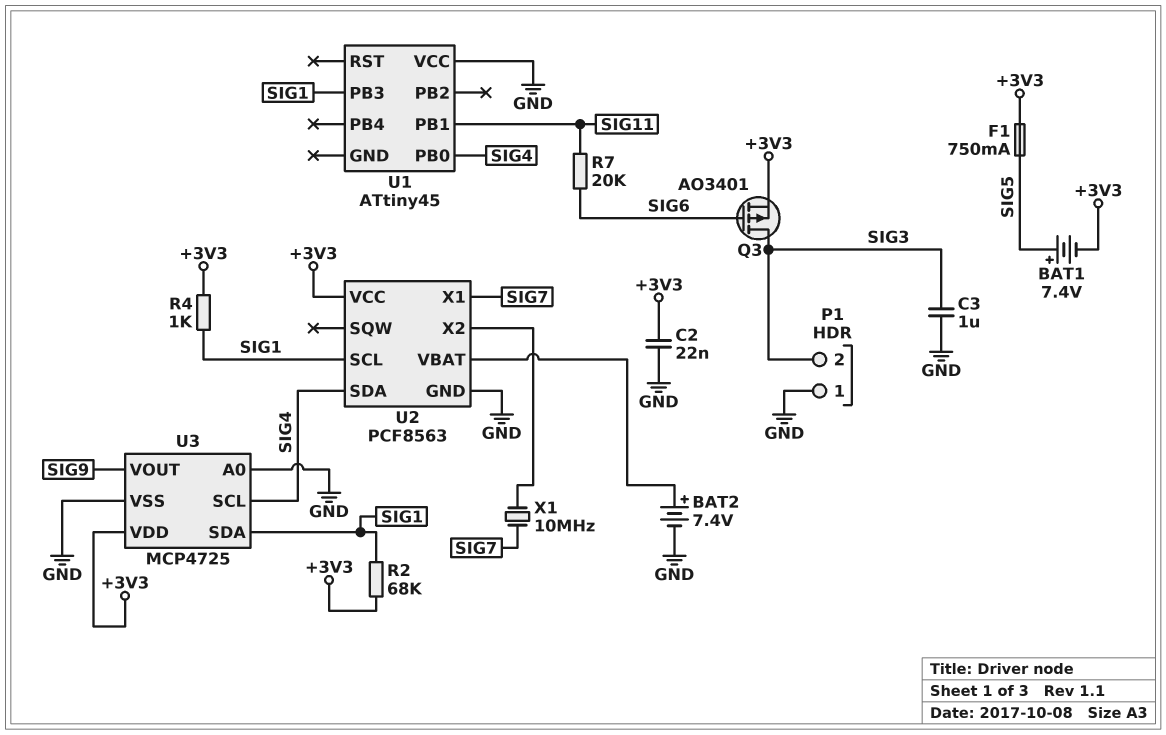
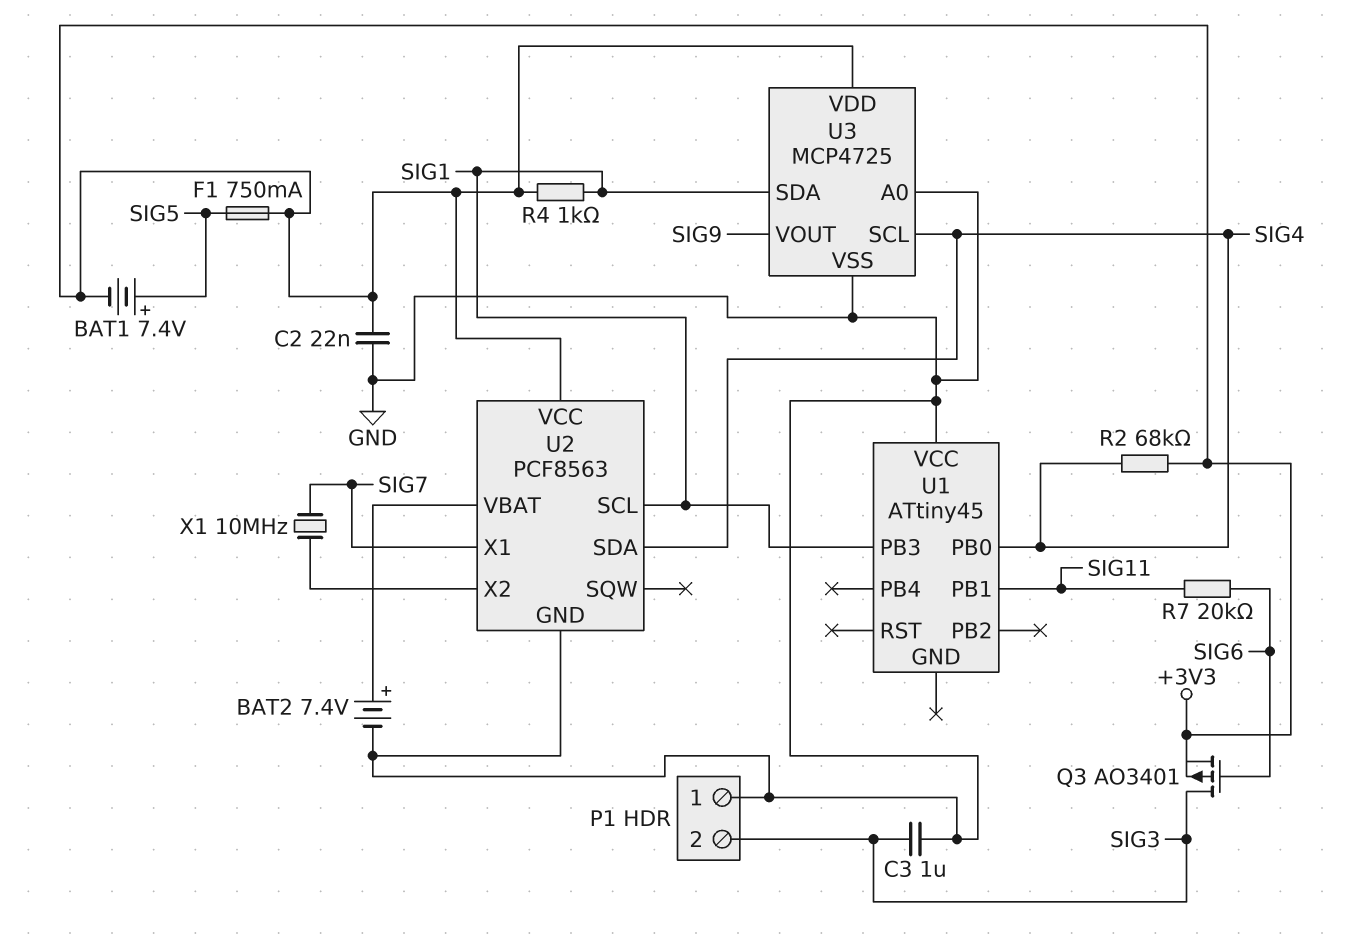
R2: 68k (+3V3, SIG1) -> 68k (+3V3, SIG4)

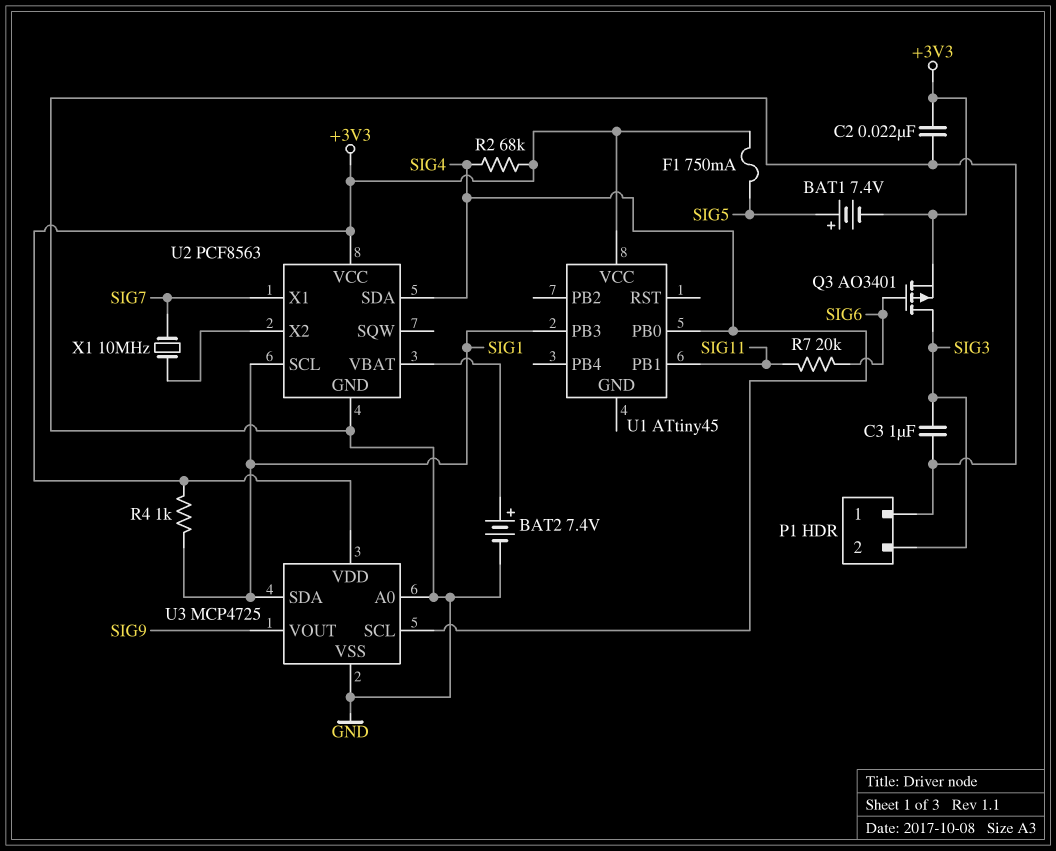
U1 pin VCC: GND -> +3V3

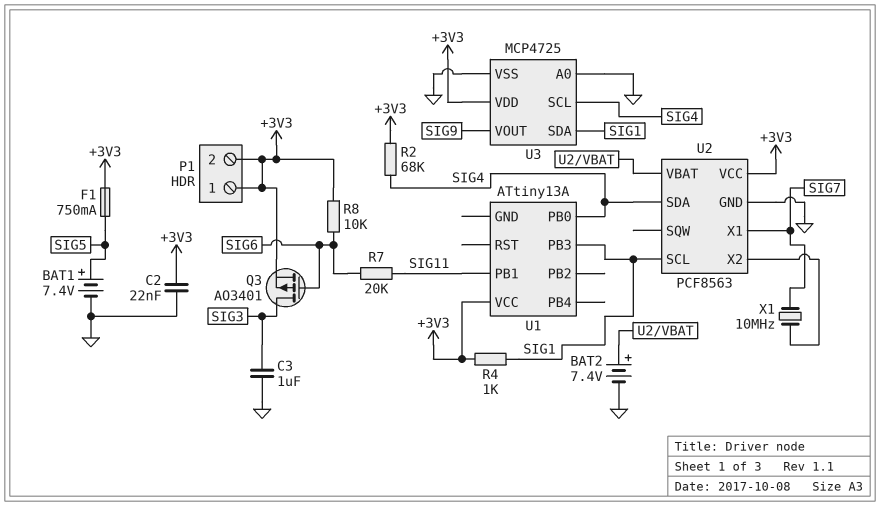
BAT1: 7.4V (plus SIG5, minus +3V3) -> 7.4V (plus SIG5, minus GND)
P1 pin 1: GND -> +3V3
P1 pin 2: SIG3 -> +3V3
R8: none -> 10k (+3V3, SIG6)
U1: ATtiny45 -> ATtiny13A

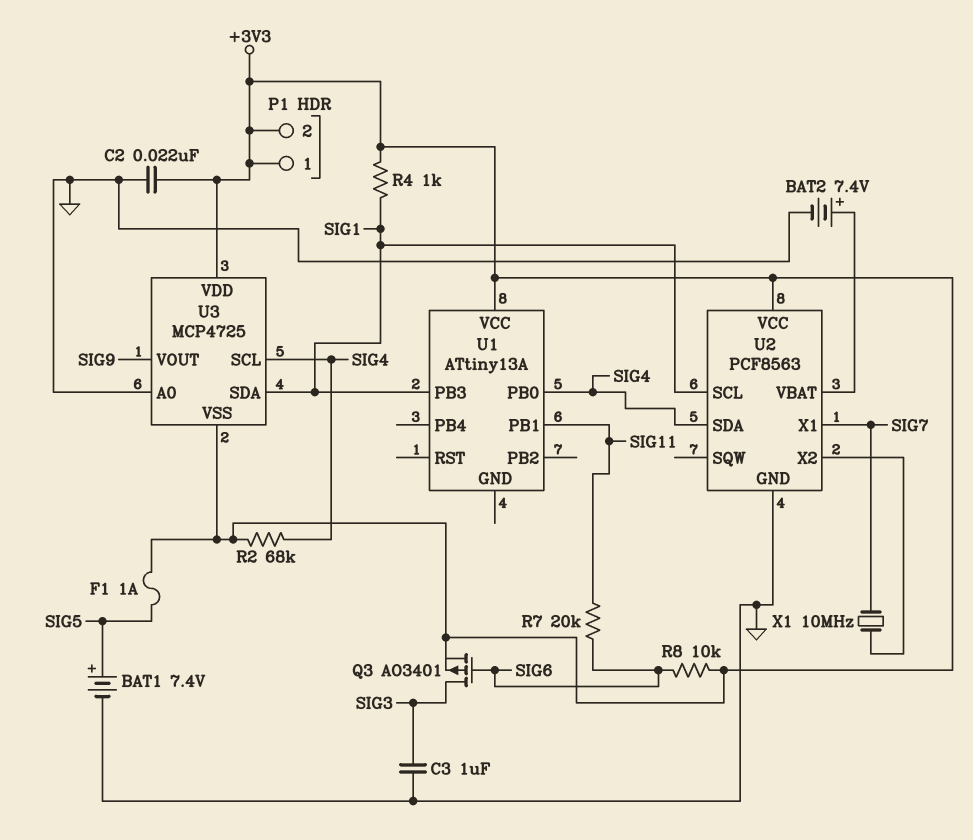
F1: 750mA (+3V3, SIG5) -> 1A (+3V3, SIG5)
U3 pin VSS: GND -> +3V3

